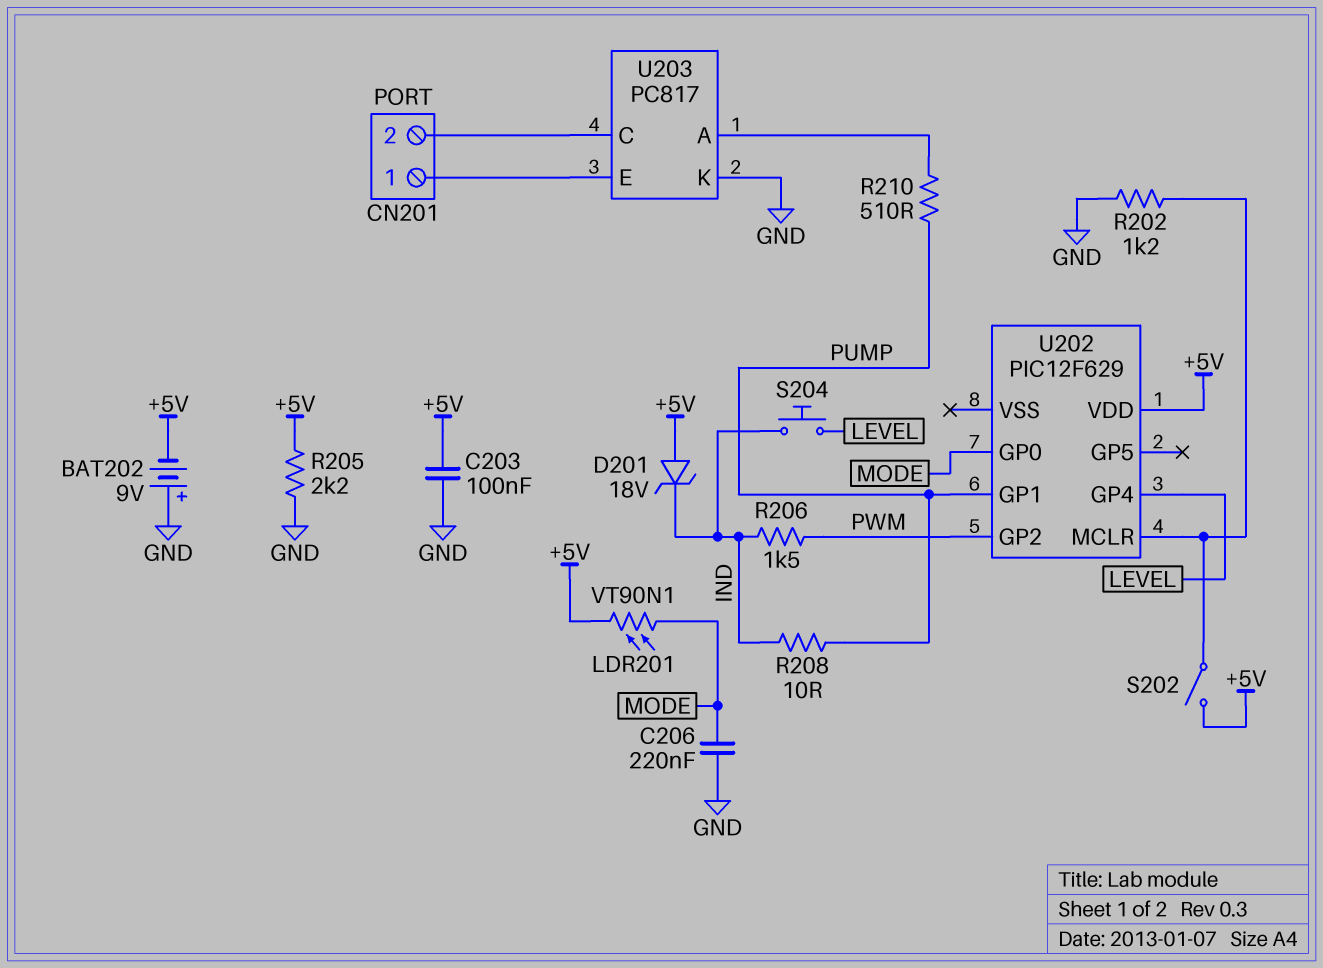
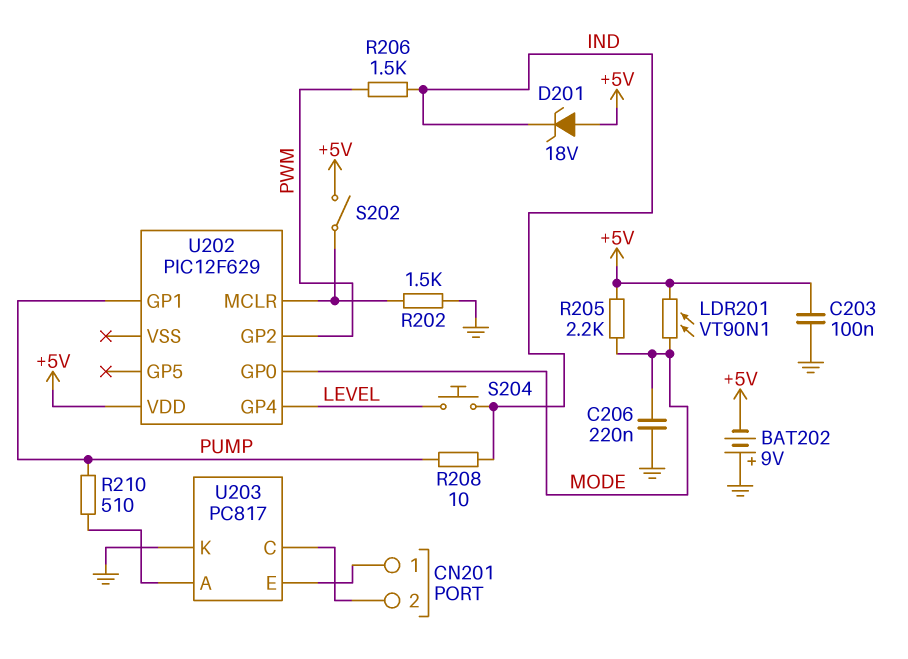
R202: 1.2k (GND, U202/MCLR) -> 1.5k (GND, U202/MCLR)
R205: 2.2k (+5V, GND) -> 2.2k (+5V, MODE)

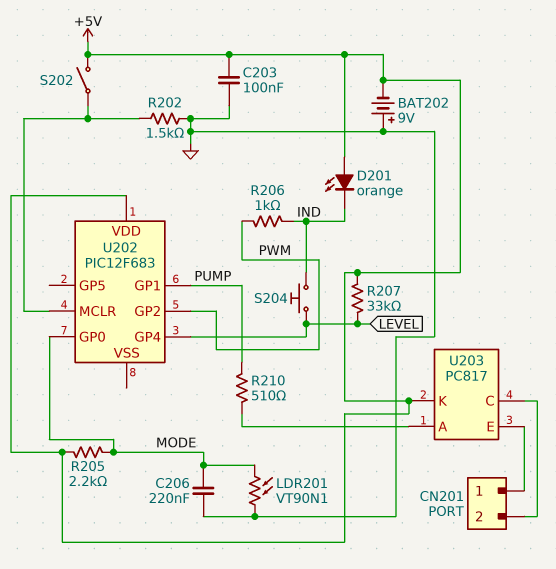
D201: zener 18V (A +5V, K IND) -> LED orange (A +5V, K IND)
LDR201: VT90N1 (+5V, MODE) -> VT90N1 (GND, MODE)
R206: 1.5k (IND, PWM) -> 1k (IND, PWM)
R207: none -> 33k (+5V, LEVEL)
R208: 10 (IND, PUMP) -> none
U202: PIC12F629 -> PIC12F683
U203 pin K: GND -> +5V

